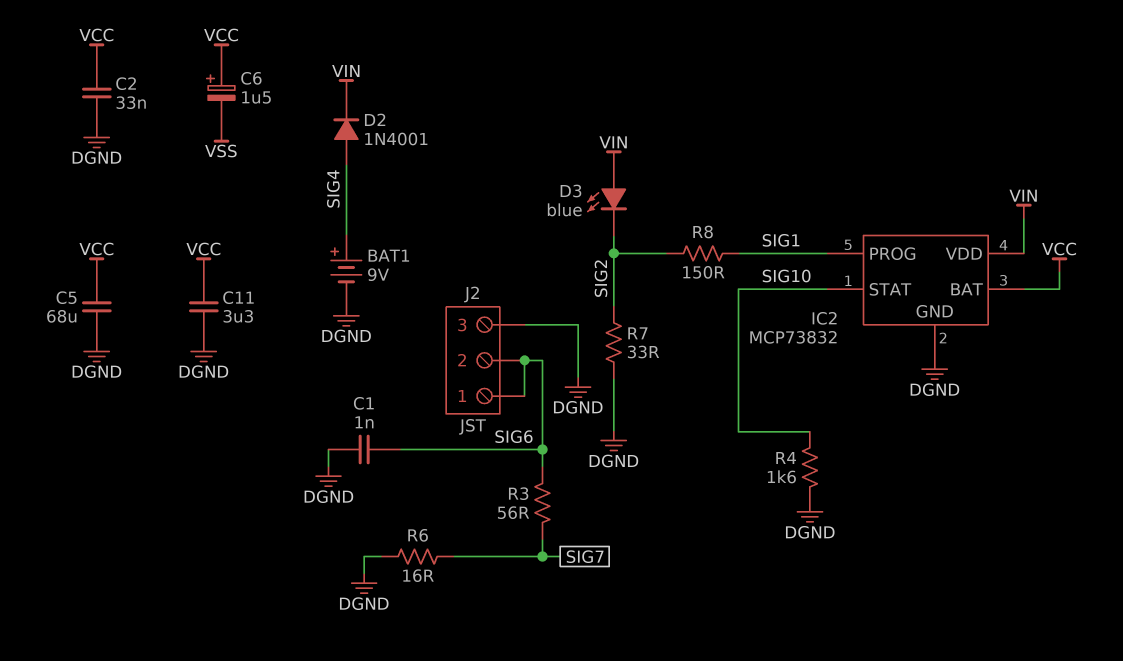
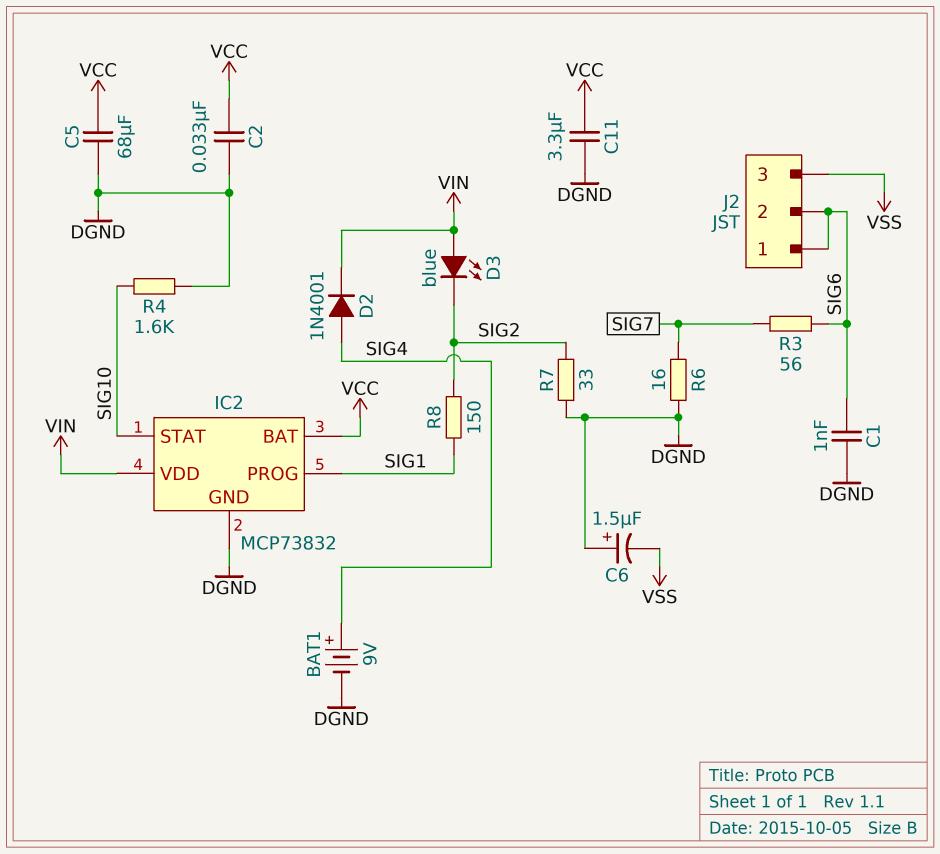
C6: 1.5uF (plus VCC, minus VSS) -> 1.5uF (plus DGND, minus VSS)
J2 pin 3: DGND -> VSS

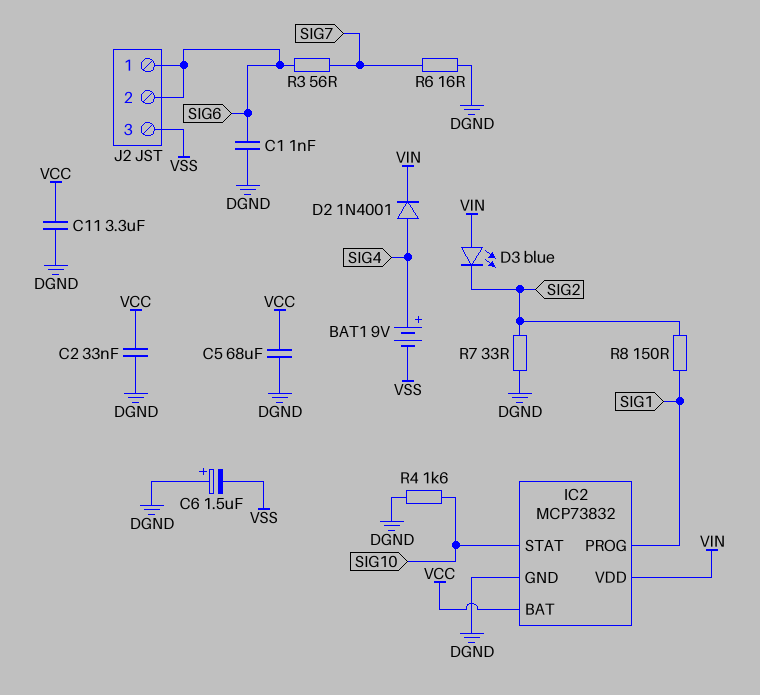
BAT1: 9V (plus SIG4, minus DGND) -> 9V (plus SIG4, minus VSS)

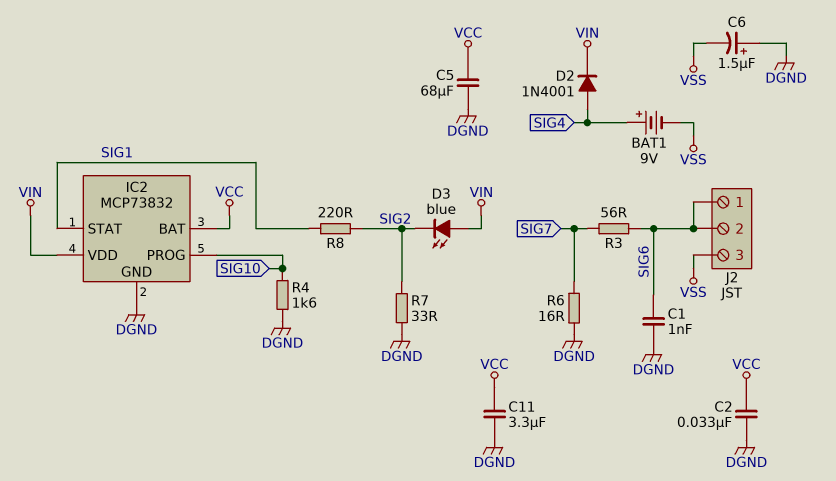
IC2 pin PROG: SIG1 -> SIG10
IC2 pin STAT: SIG10 -> SIG1
R8: 150 (SIG1, SIG2) -> 220 (SIG1, SIG2)

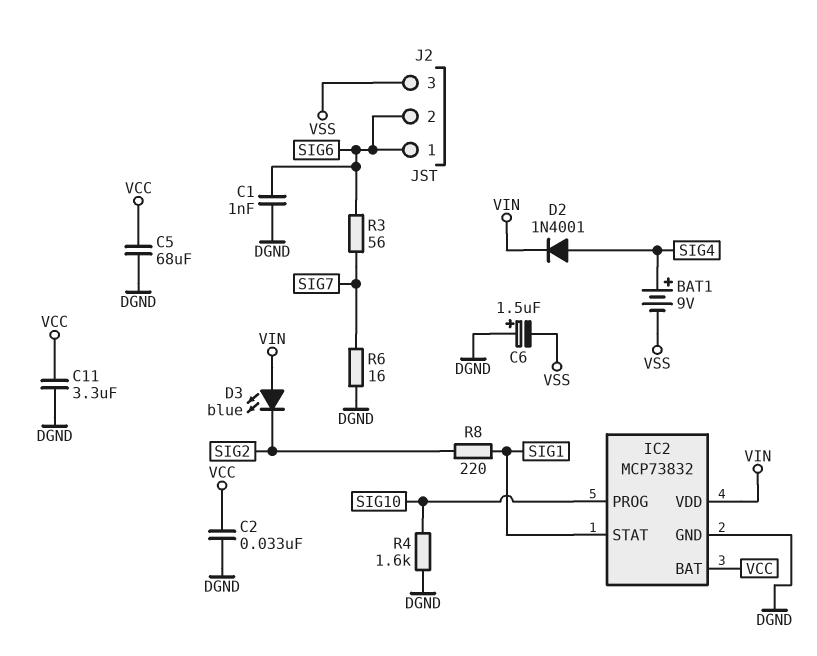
R7: 33 (DGND, SIG2) -> none

